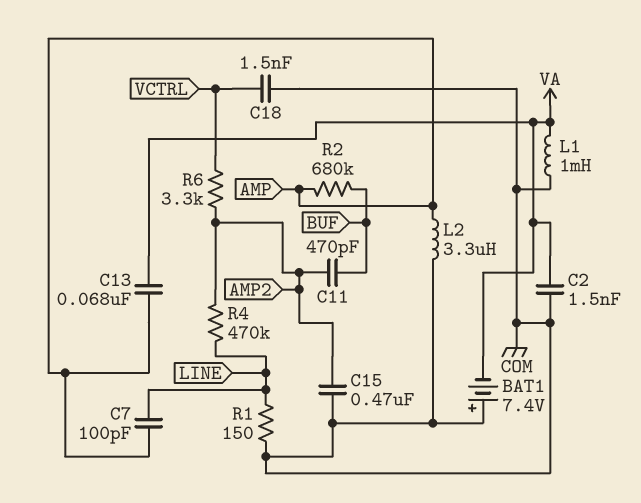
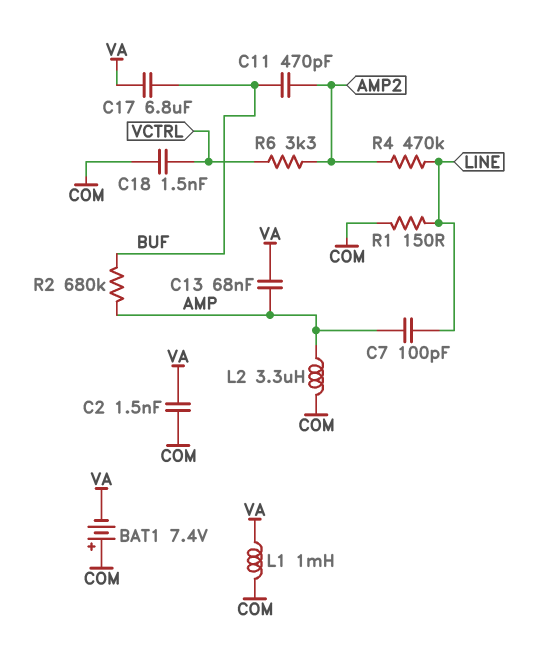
C15: 470nF (AMP2, COM) -> none
C17: none -> 6.8uF (BUF, VA)

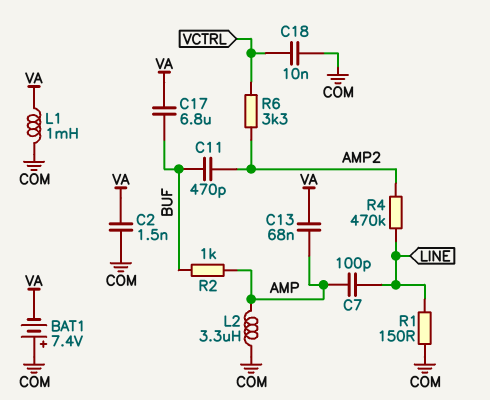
C18: 1.5nF (COM, VCTRL) -> 10nF (COM, VCTRL)
R2: 680k (AMP, BUF) -> 1k (AMP, BUF)

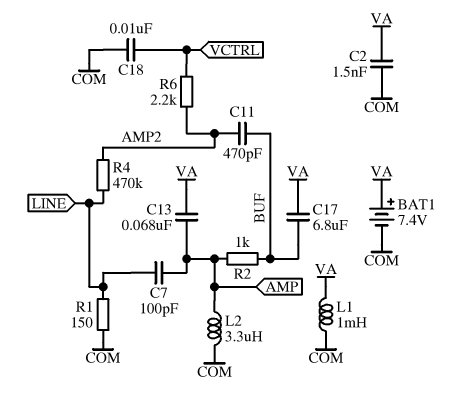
BAT1: 7.4V (plus COM, minus VA) -> 7.4V (plus VA, minus COM)
R6: 3.3k (AMP2, VCTRL) -> 2.2k (AMP2, VCTRL)

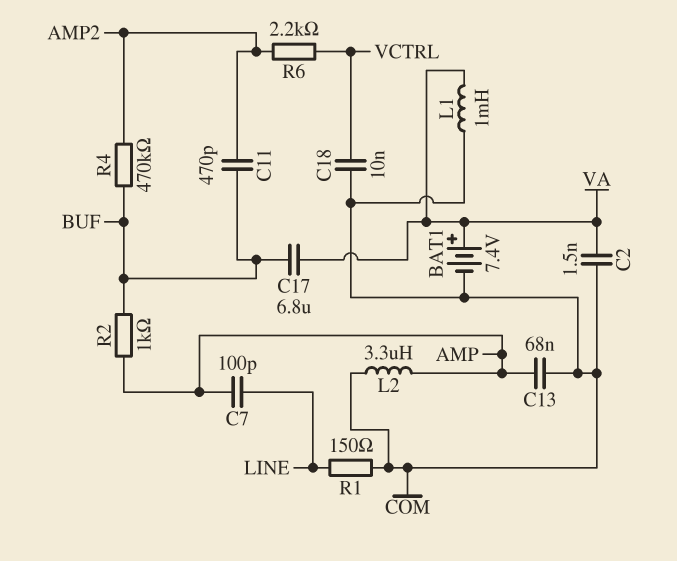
C13: 68nF (AMP, VA) -> 68nF (AMP, COM)
R4: 470k (AMP2, LINE) -> 470k (AMP2, BUF)

